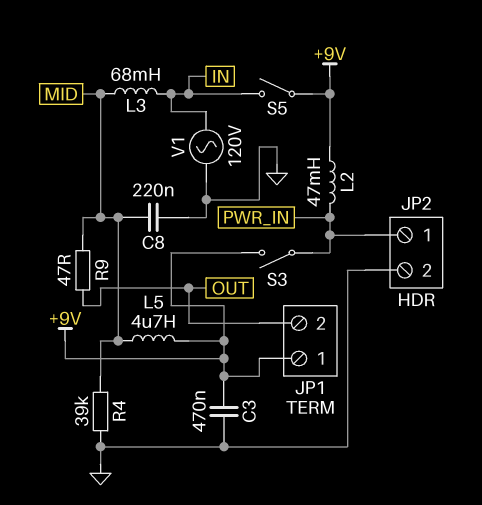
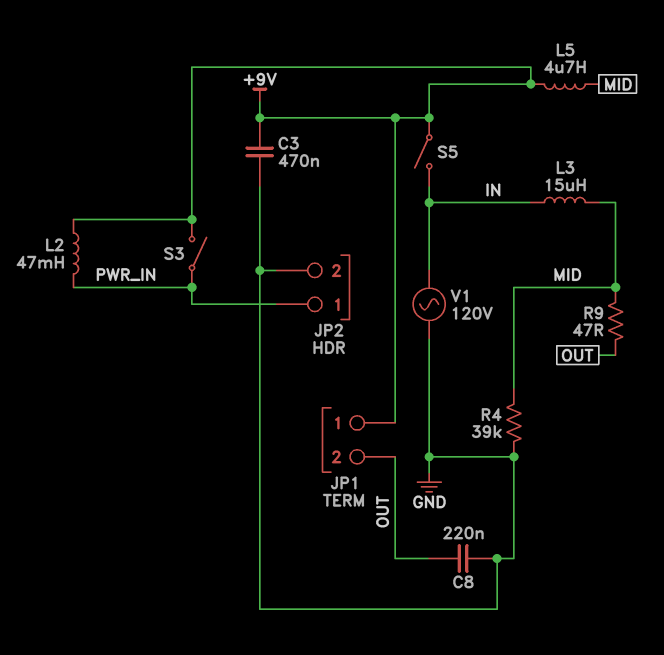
C8: 220nF (GND, MID) -> 220nF (GND, OUT)
L3: 68mH (IN, MID) -> 15uH (IN, MID)

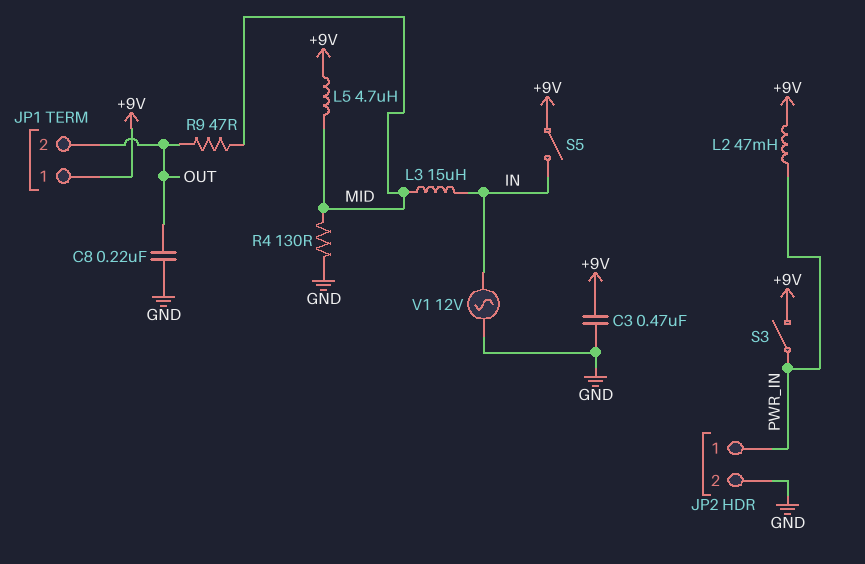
R4: 39k (GND, MID) -> 130 (GND, MID)
V1: AC 120V (GND, IN) -> AC 12V (GND, IN)

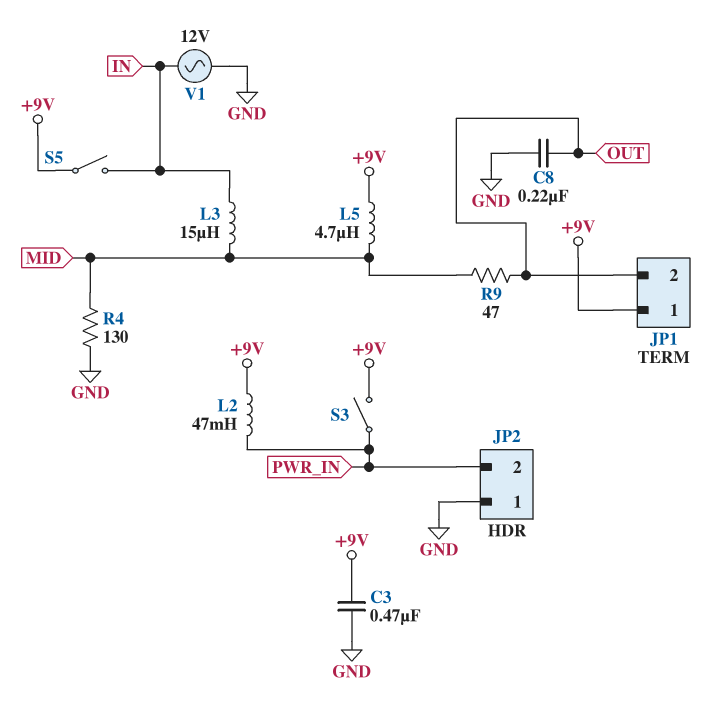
JP2 pin 1: PWR_IN -> GND
JP2 pin 2: GND -> PWR_IN

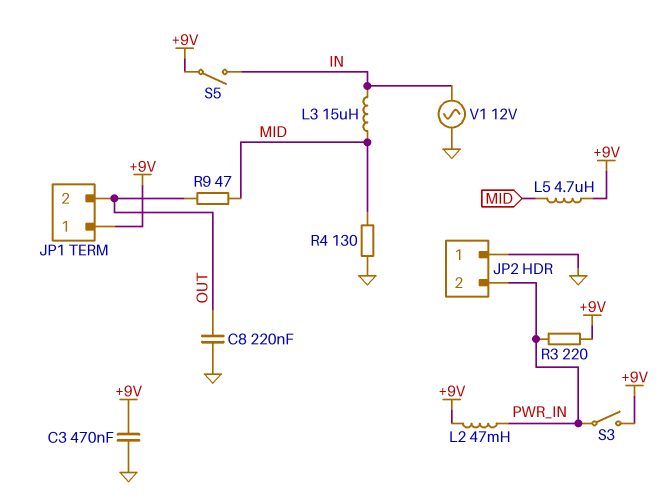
R3: none -> 220 (+9V, PWR_IN)

